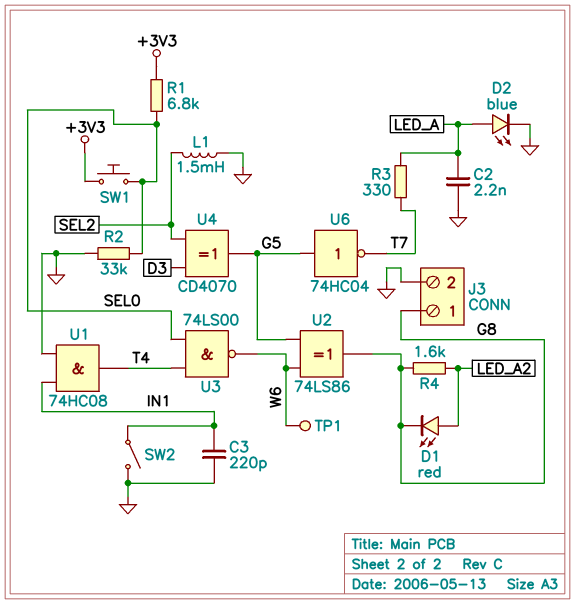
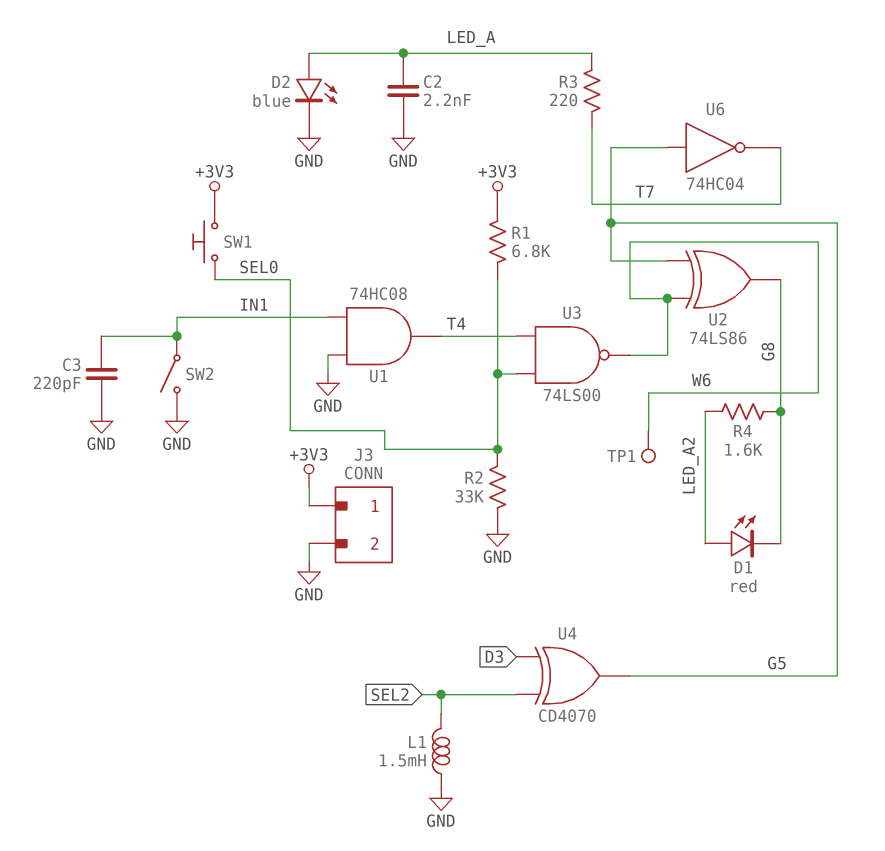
J3 pin 1: G8 -> +3V3
R3: 330 (LED_A, T7) -> 220 (LED_A, T7)

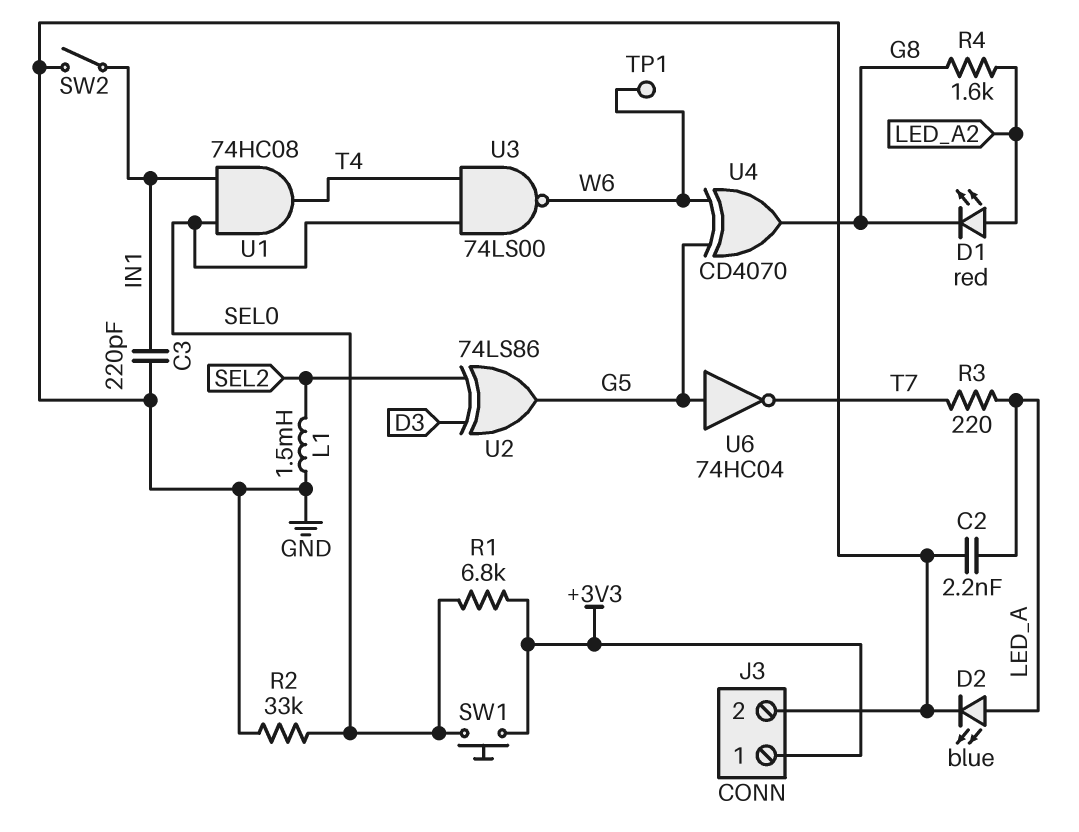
U1: AND 74HC08 (in GND, in IN1, out T4) -> AND 74HC08 (in IN1, in SEL0, out T4)
U2: XOR 74LS86 (in G5, in W6, out G8) -> XOR 74LS86 (in D3, in SEL2, out G5)
U4: XOR CD4070 (in D3, in SEL2, out G5) -> XOR CD4070 (in G5, in W6, out G8)

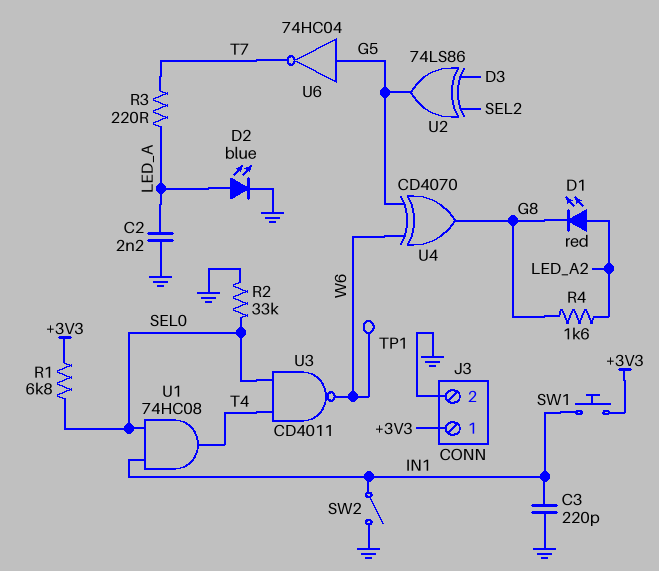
L1: 1.5mH (GND, SEL2) -> none
SW1: button (+3V3, SEL0) -> button (+3V3, IN1)
U3: NAND 74LS00 (in SEL0, in T4, out W6) -> NAND CD4011 (in SEL0, in T4, out W6)

